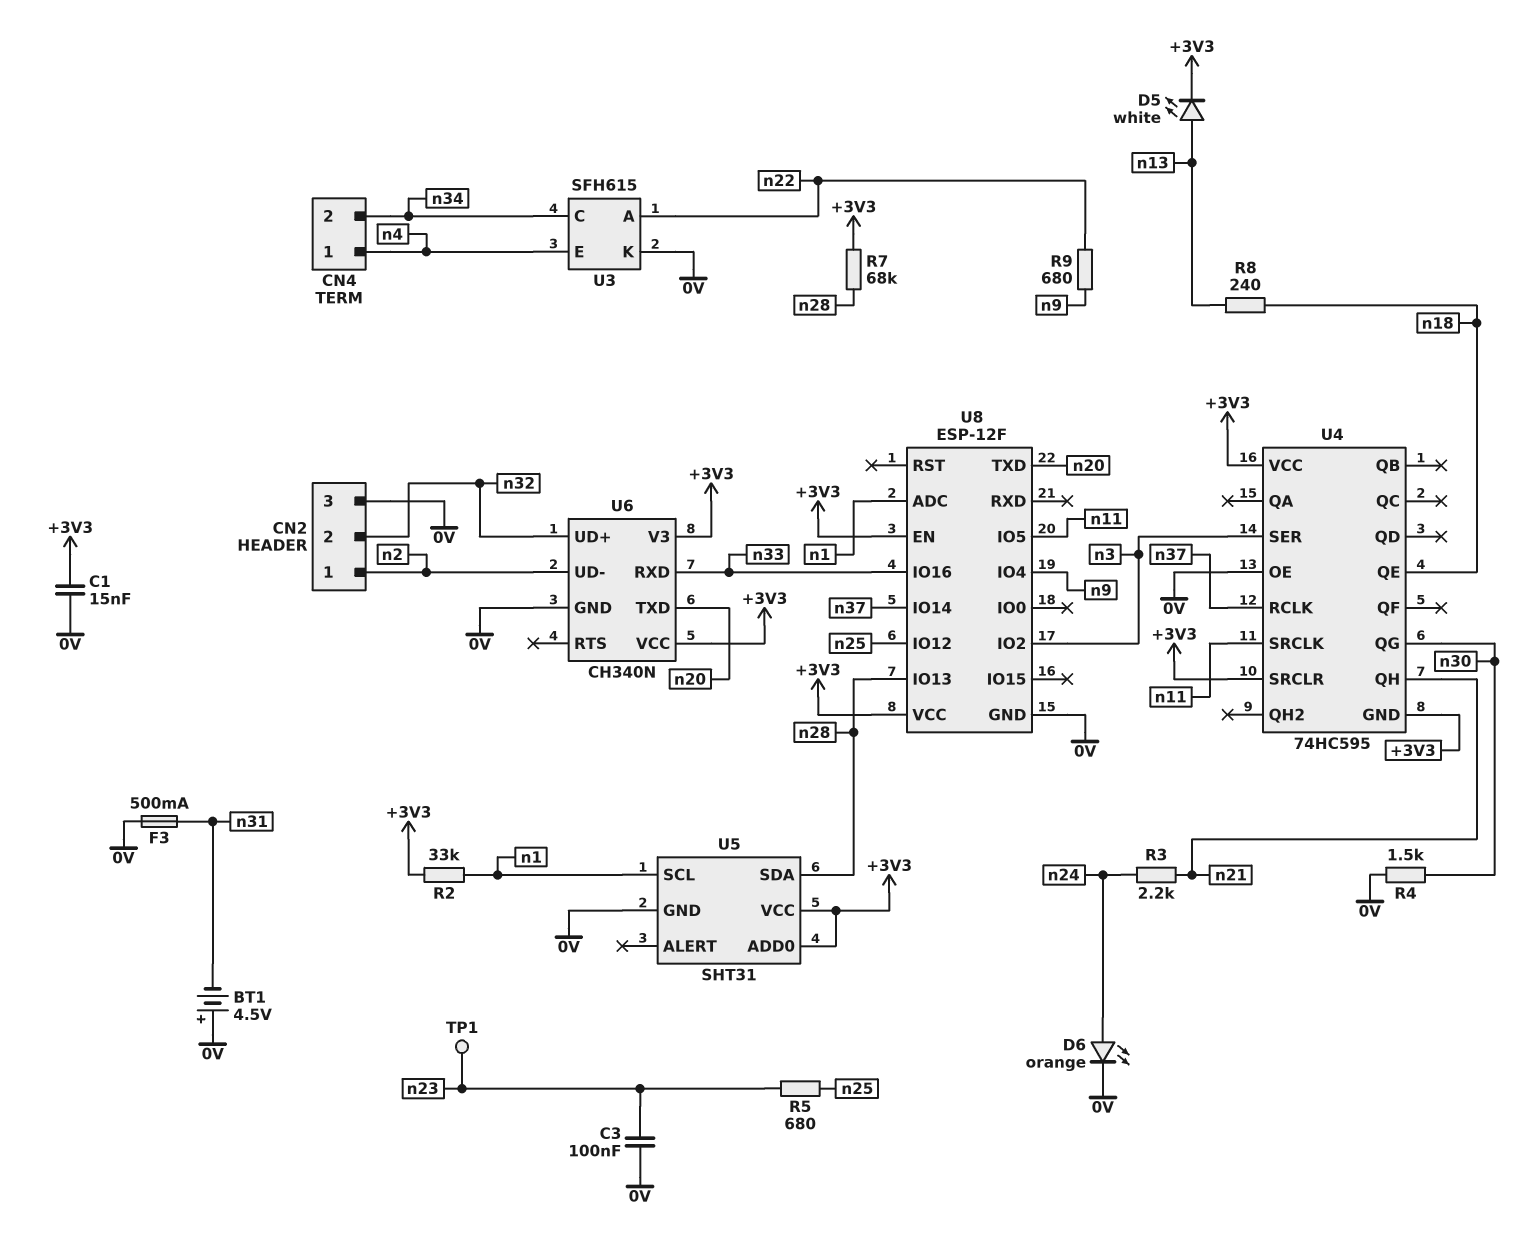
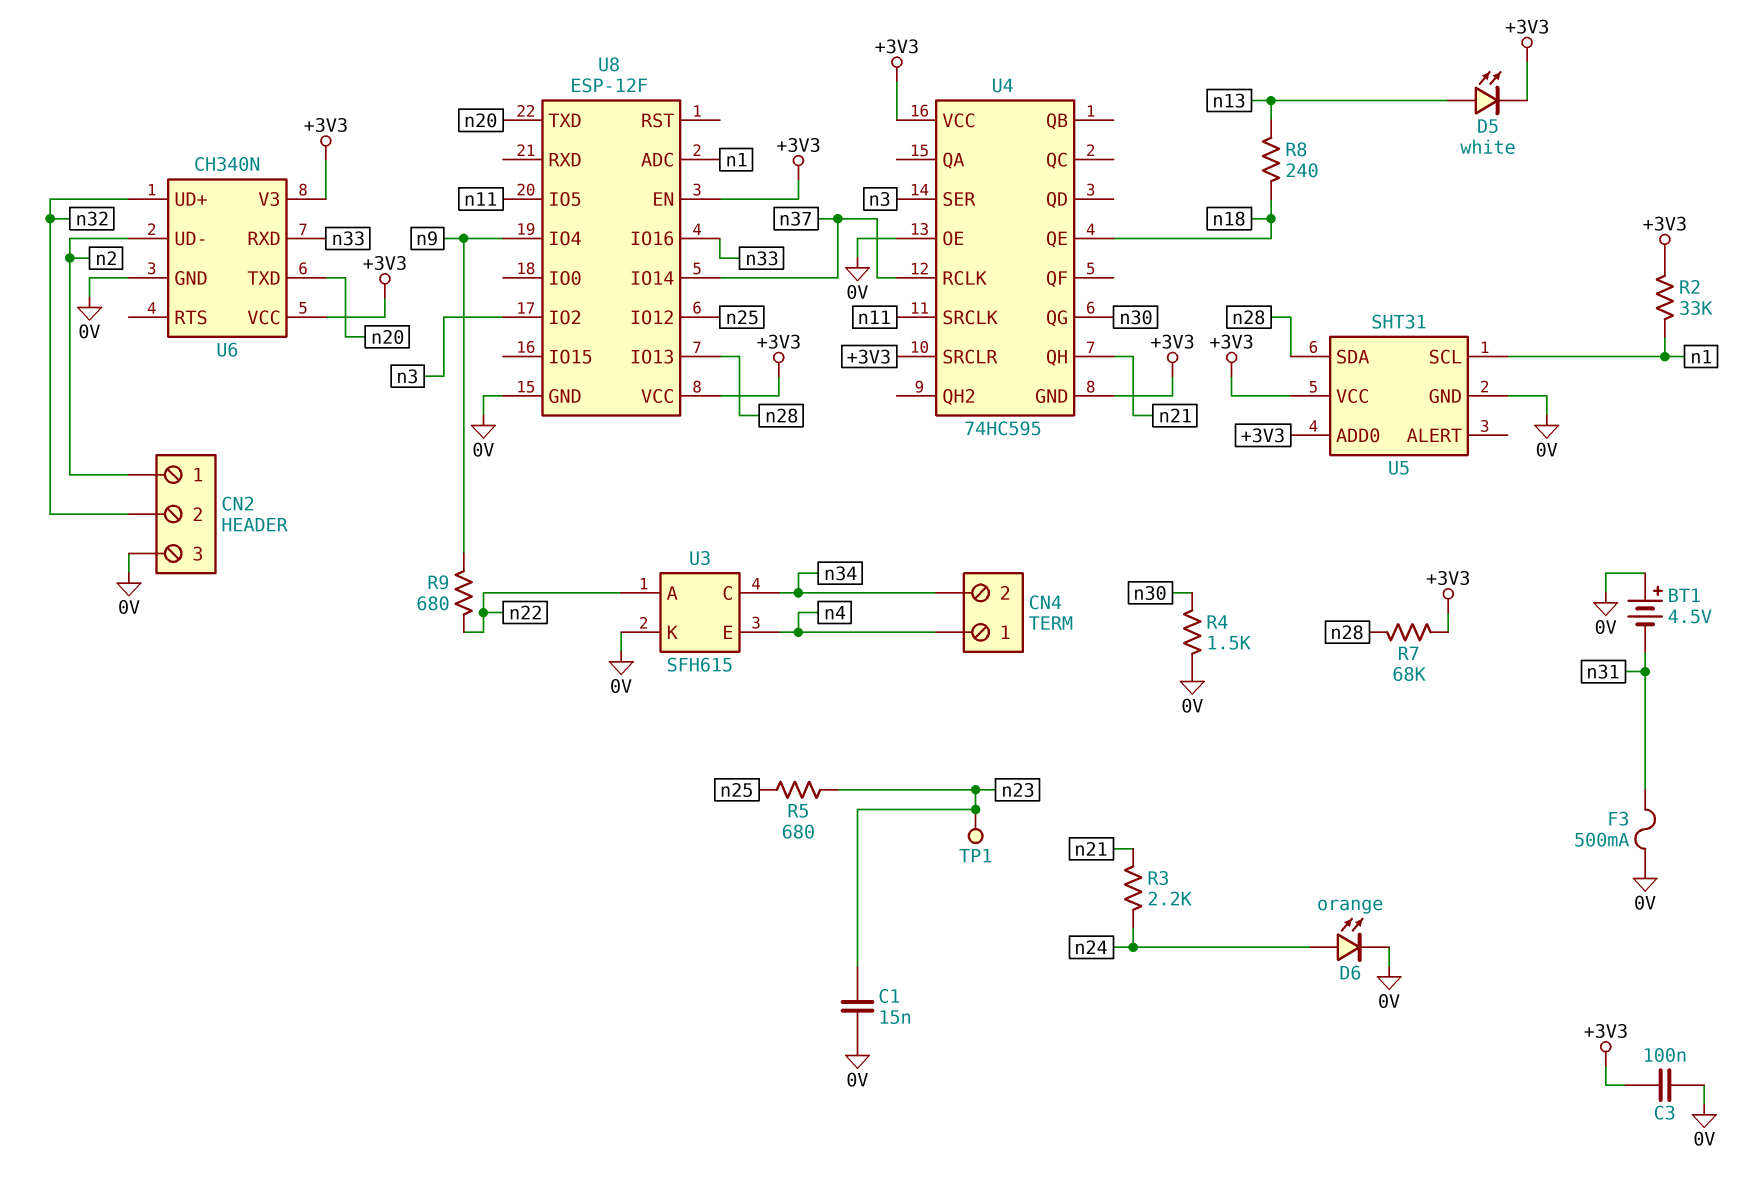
C1: 15nF (+3V3, 0V) -> 15nF (0V, n23)
C3: 100nF (0V, n23) -> 100nF (+3V3, 0V)

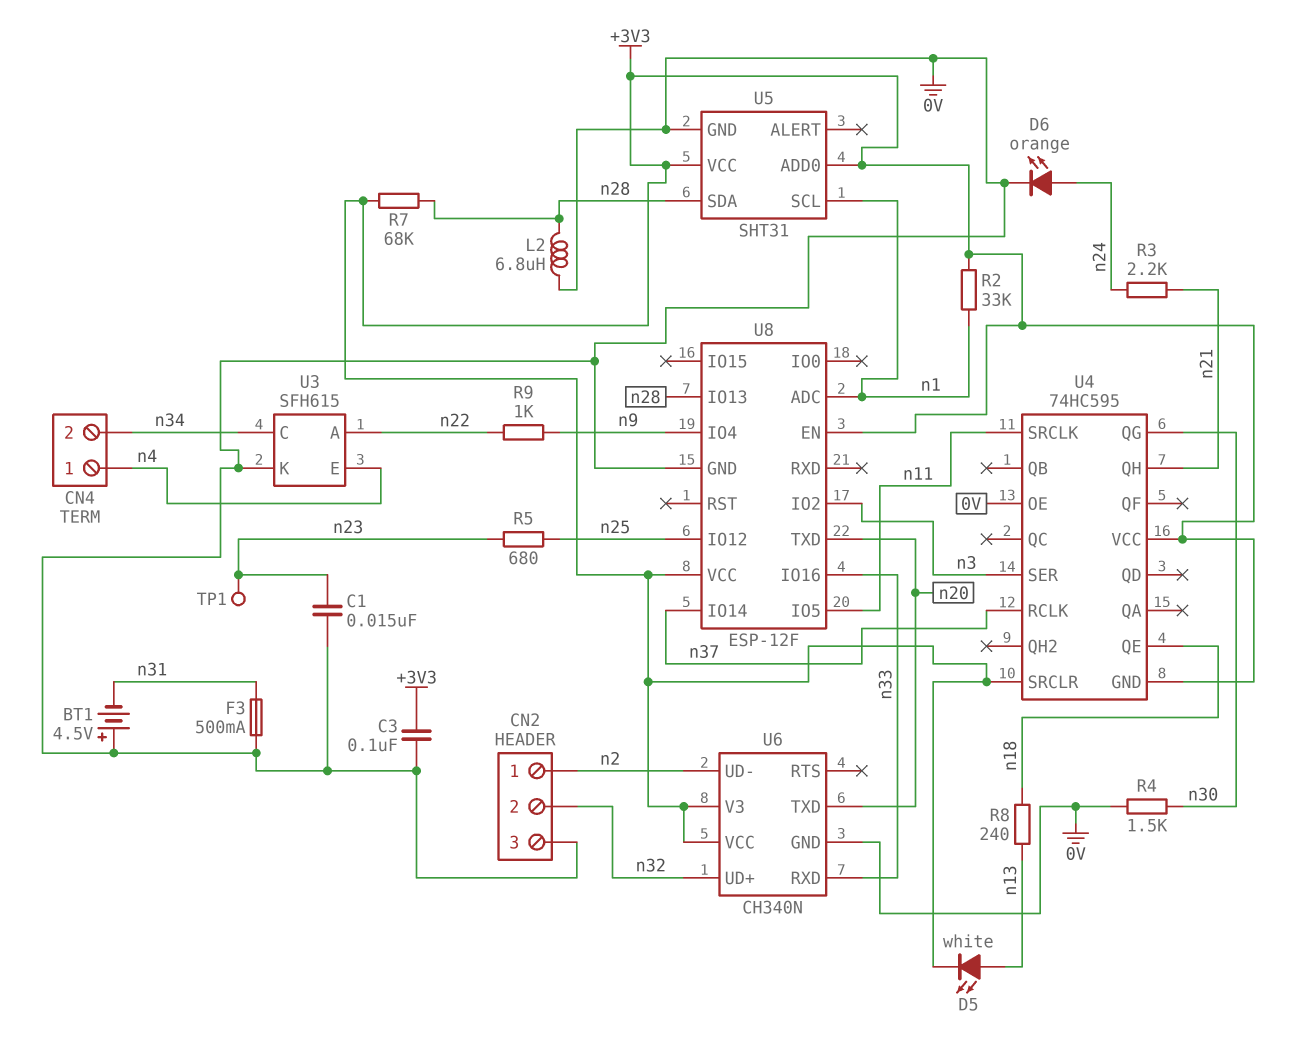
L2: none -> 6.8uH (0V, n28)
R9: 680 (n9, n22) -> 1k (n9, n22)

